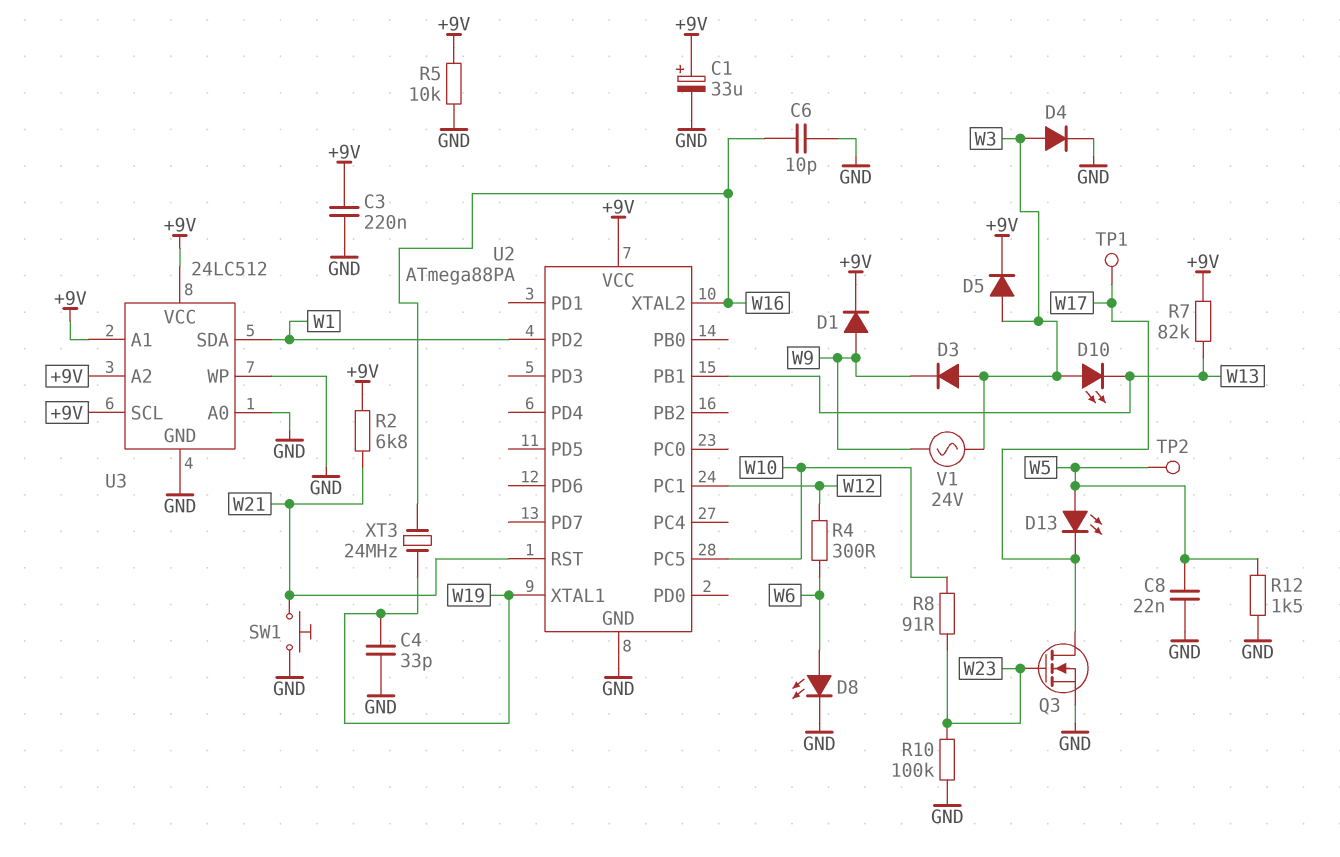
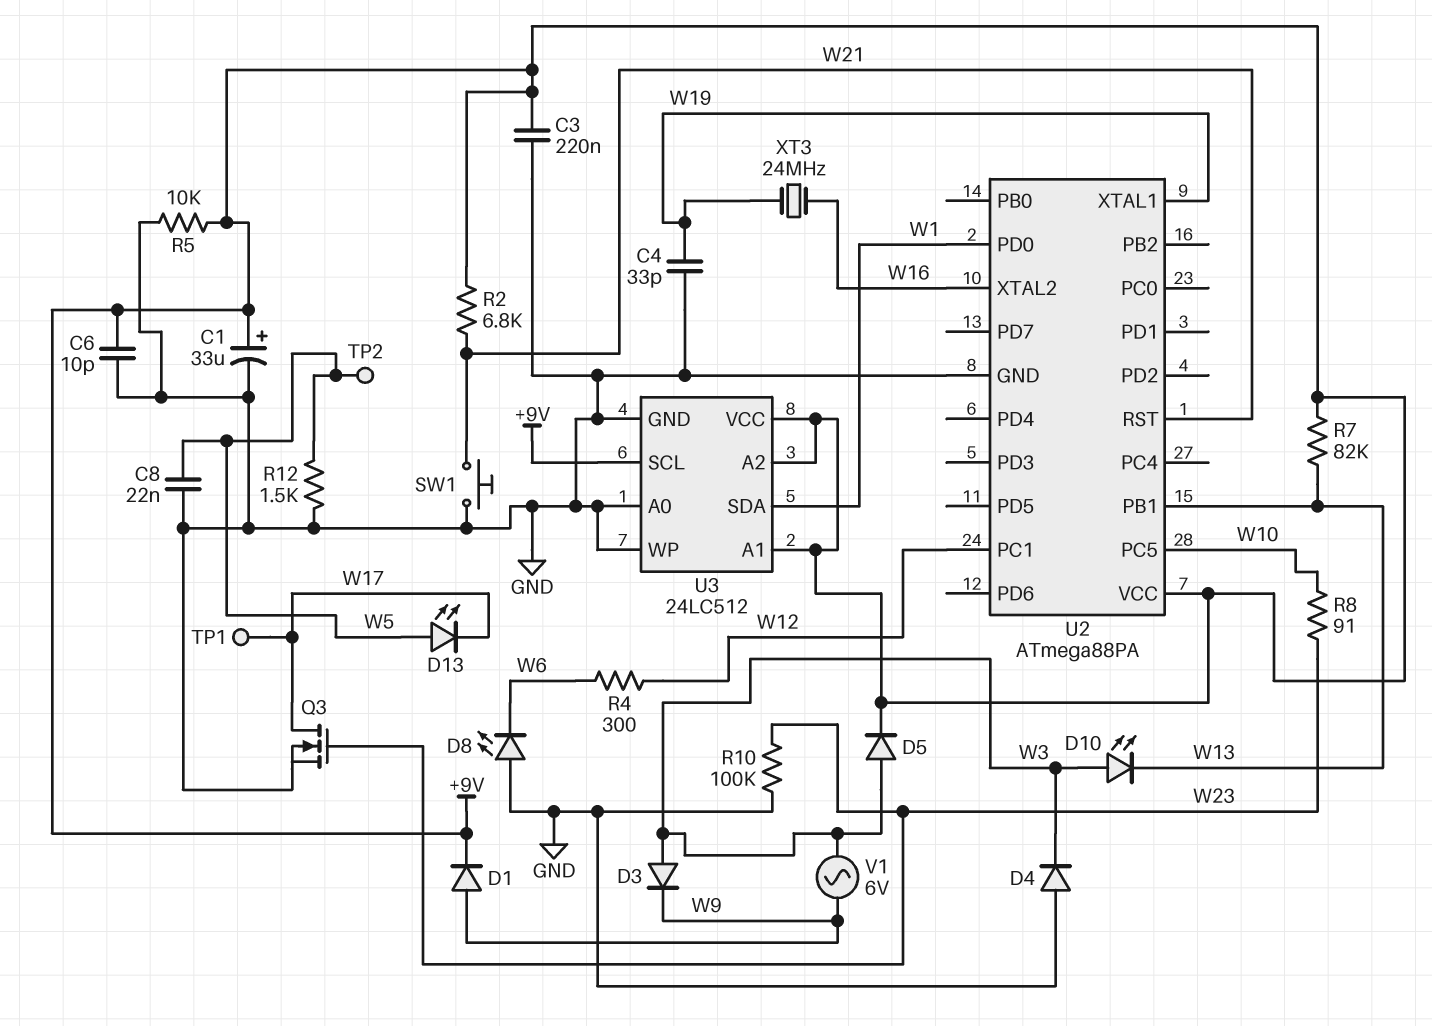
C6: 10pF (GND, W16) -> 10pF (+9V, GND)
D4: diode (A W3, K GND) -> diode (A GND, K W3)
D8: LED (A W6, K GND) -> LED (A GND, K W6)
U2 pin PD0: none -> W1
U2 pin PD2: W1 -> none
V1: AC 24V (W3, W9) -> AC 6V (W3, W9)

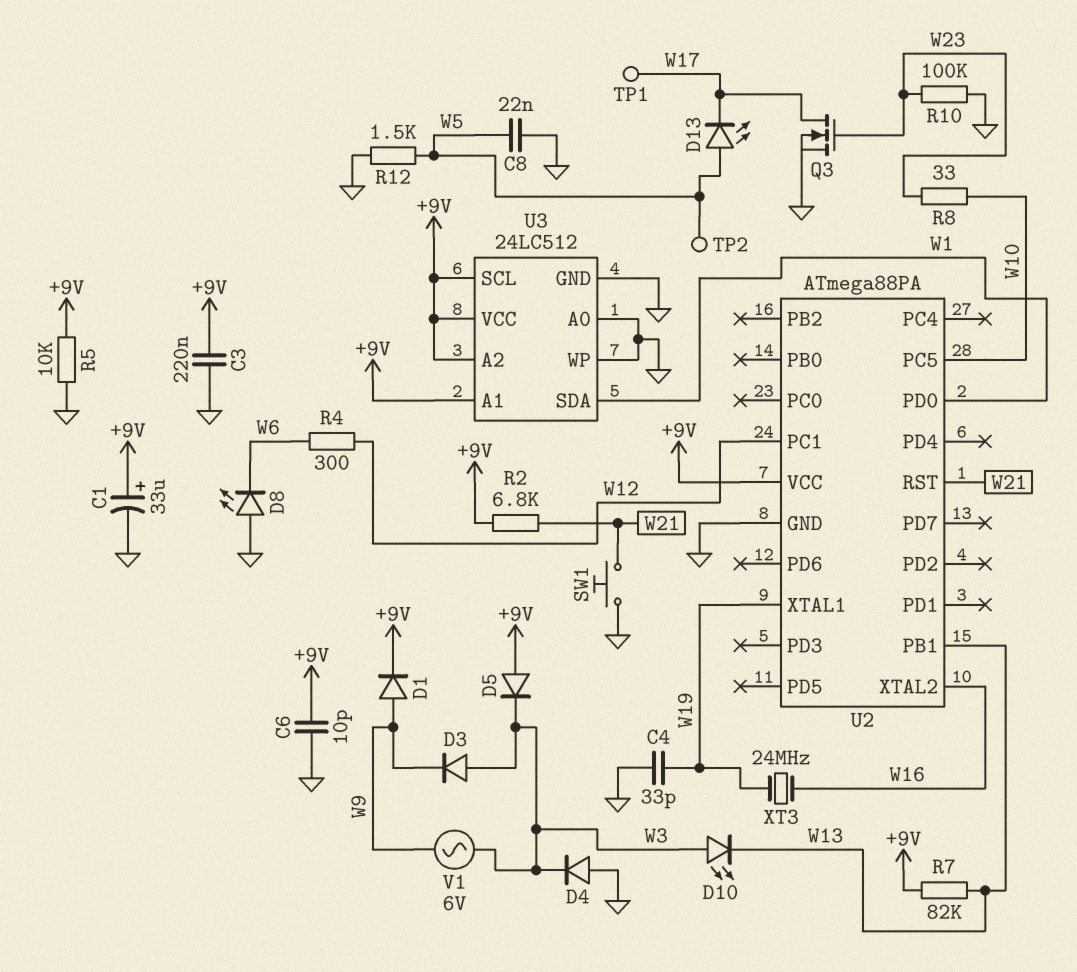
D5: diode (A W3, K +9V) -> diode (A +9V, K W3)
R8: 91 (W10, W23) -> 33 (W10, W23)

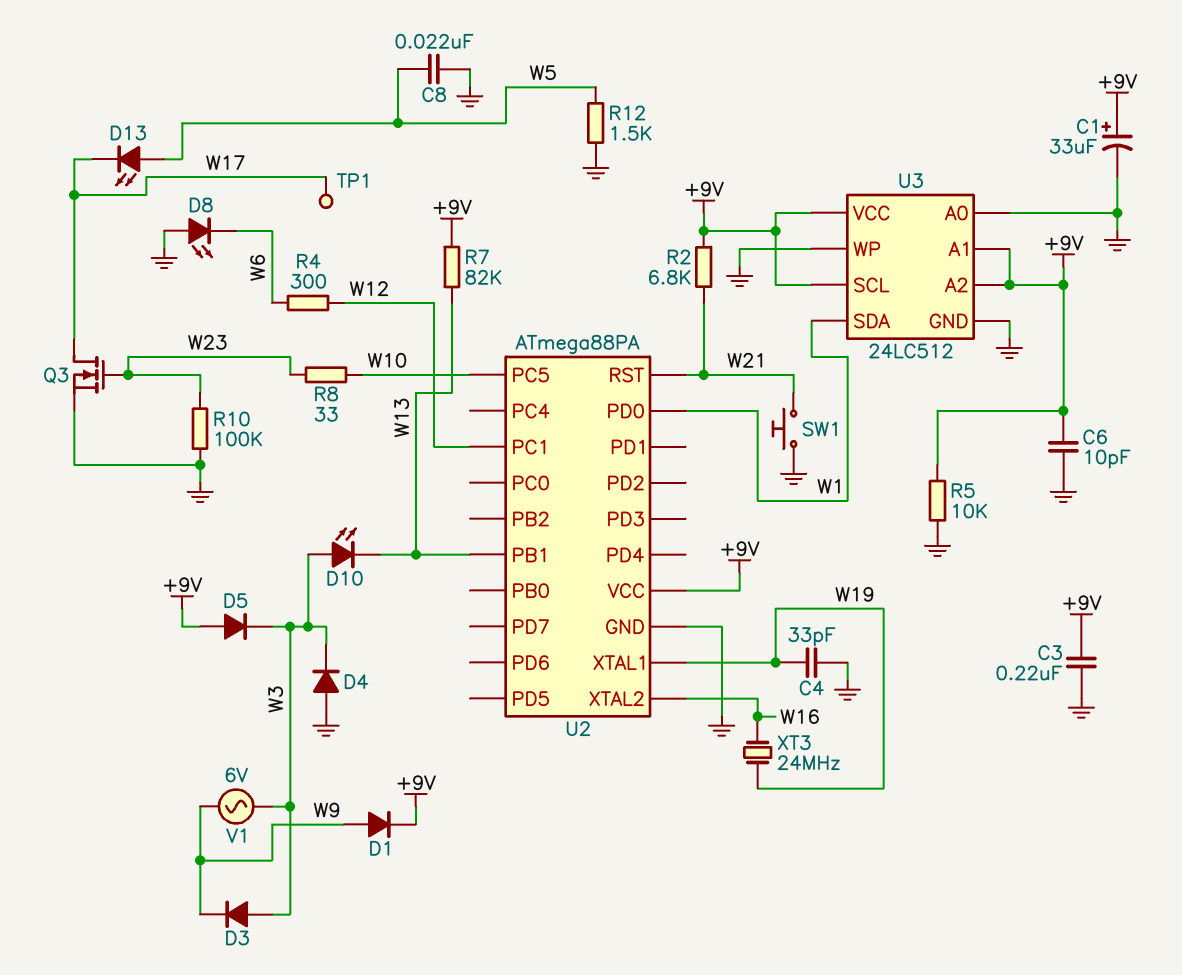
TP2: test point (W5) -> none

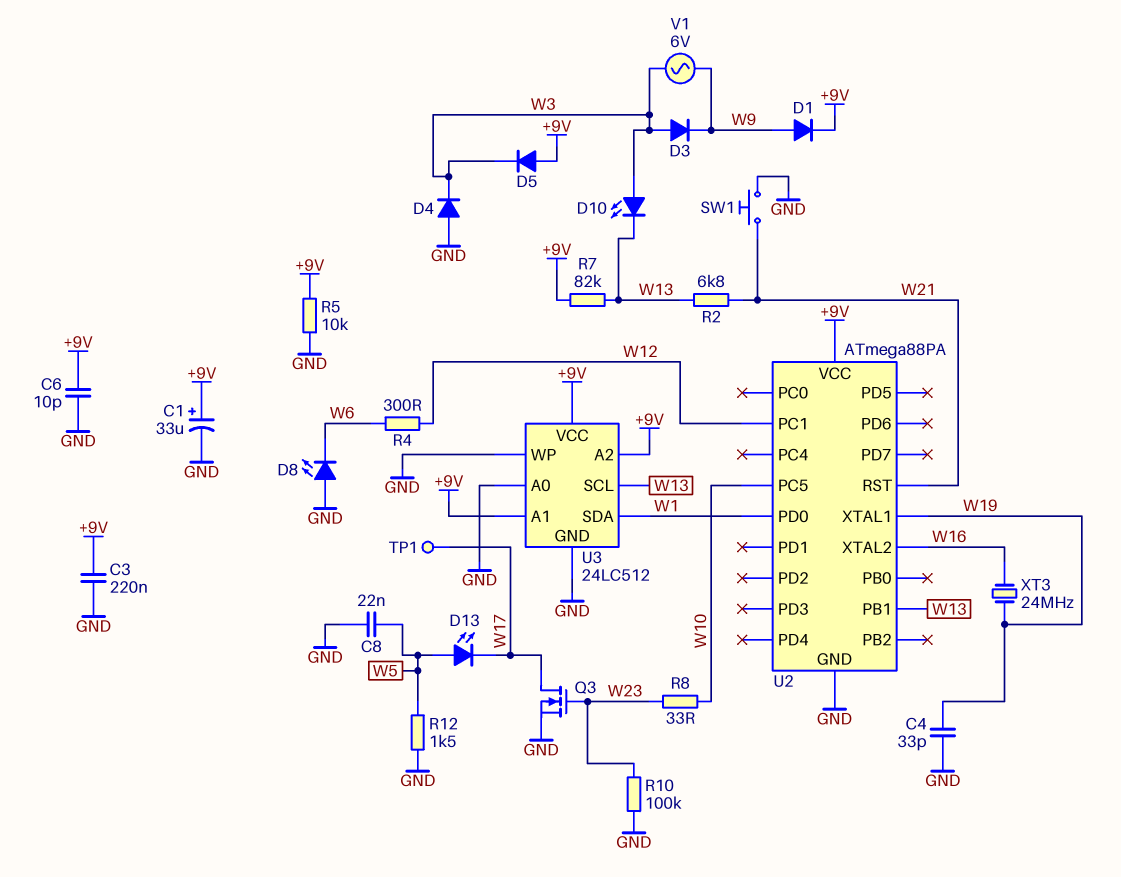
R2: 6.8k (+9V, W21) -> 6.8k (W13, W21)
U3 pin SCL: +9V -> W13

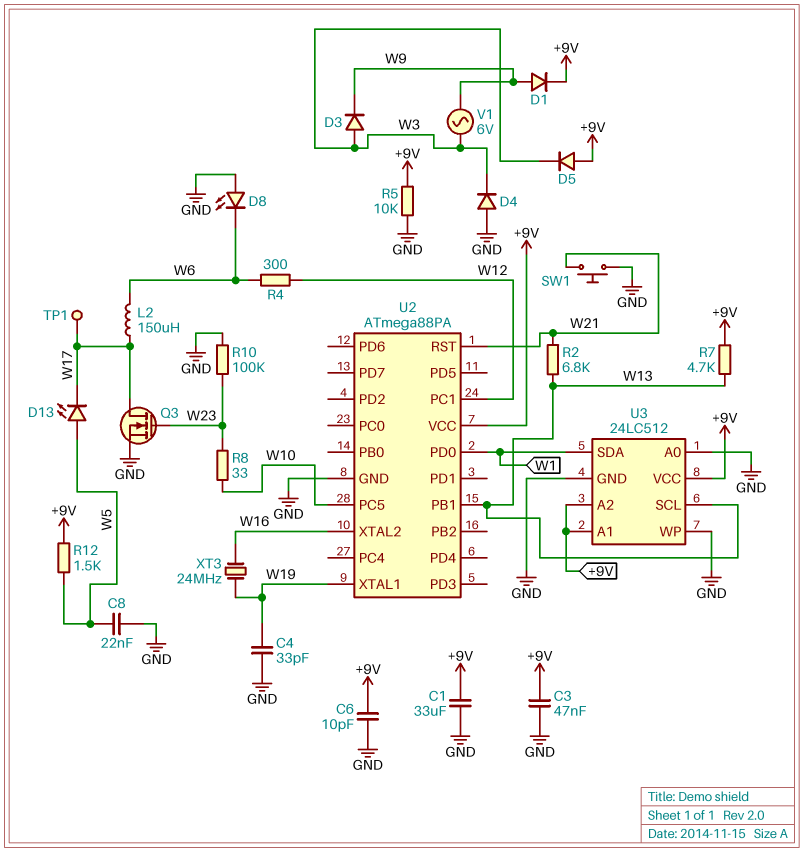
C1: 33uF (plus +9V, minus GND) -> 33uF (+9V, GND)
C3: 220nF (+9V, GND) -> 47nF (+9V, GND)
D10: LED (A W3, K W13) -> none
L2: none -> 150uH (W6, W17)
R7: 82k (+9V, W13) -> 4.7k (+9V, W13)
R12: 1.5k (GND, W5) -> 1.5k (+9V, W5)

